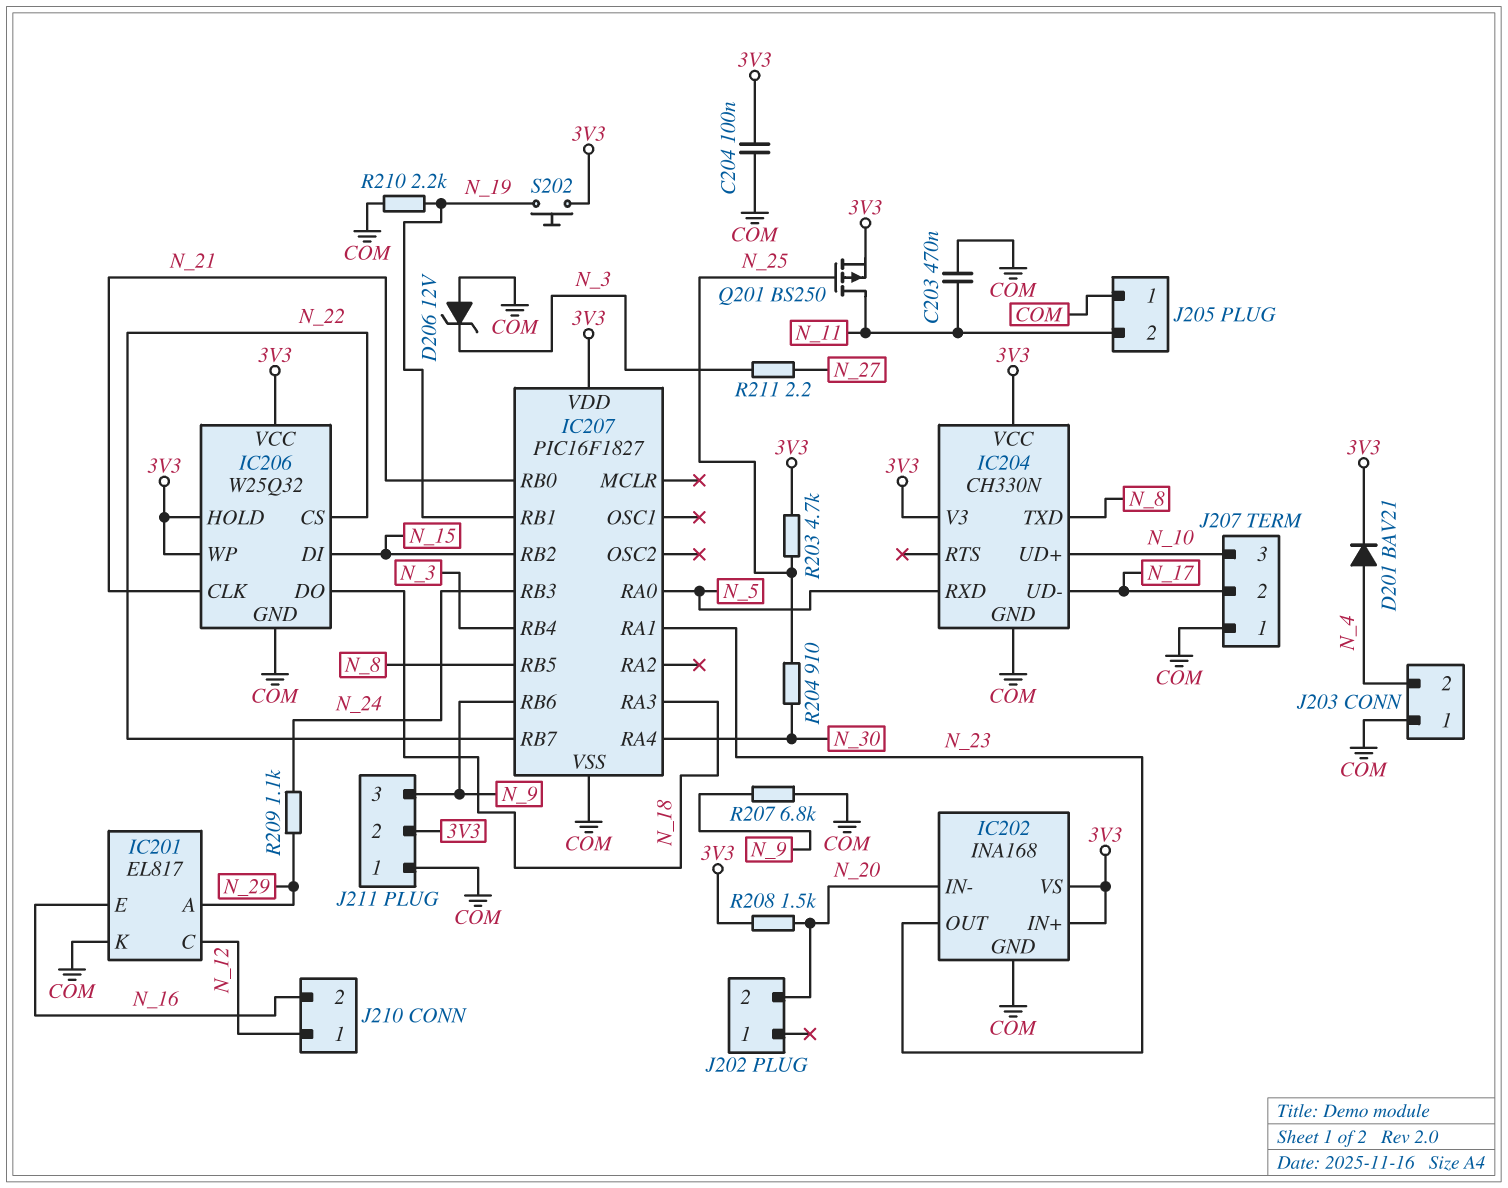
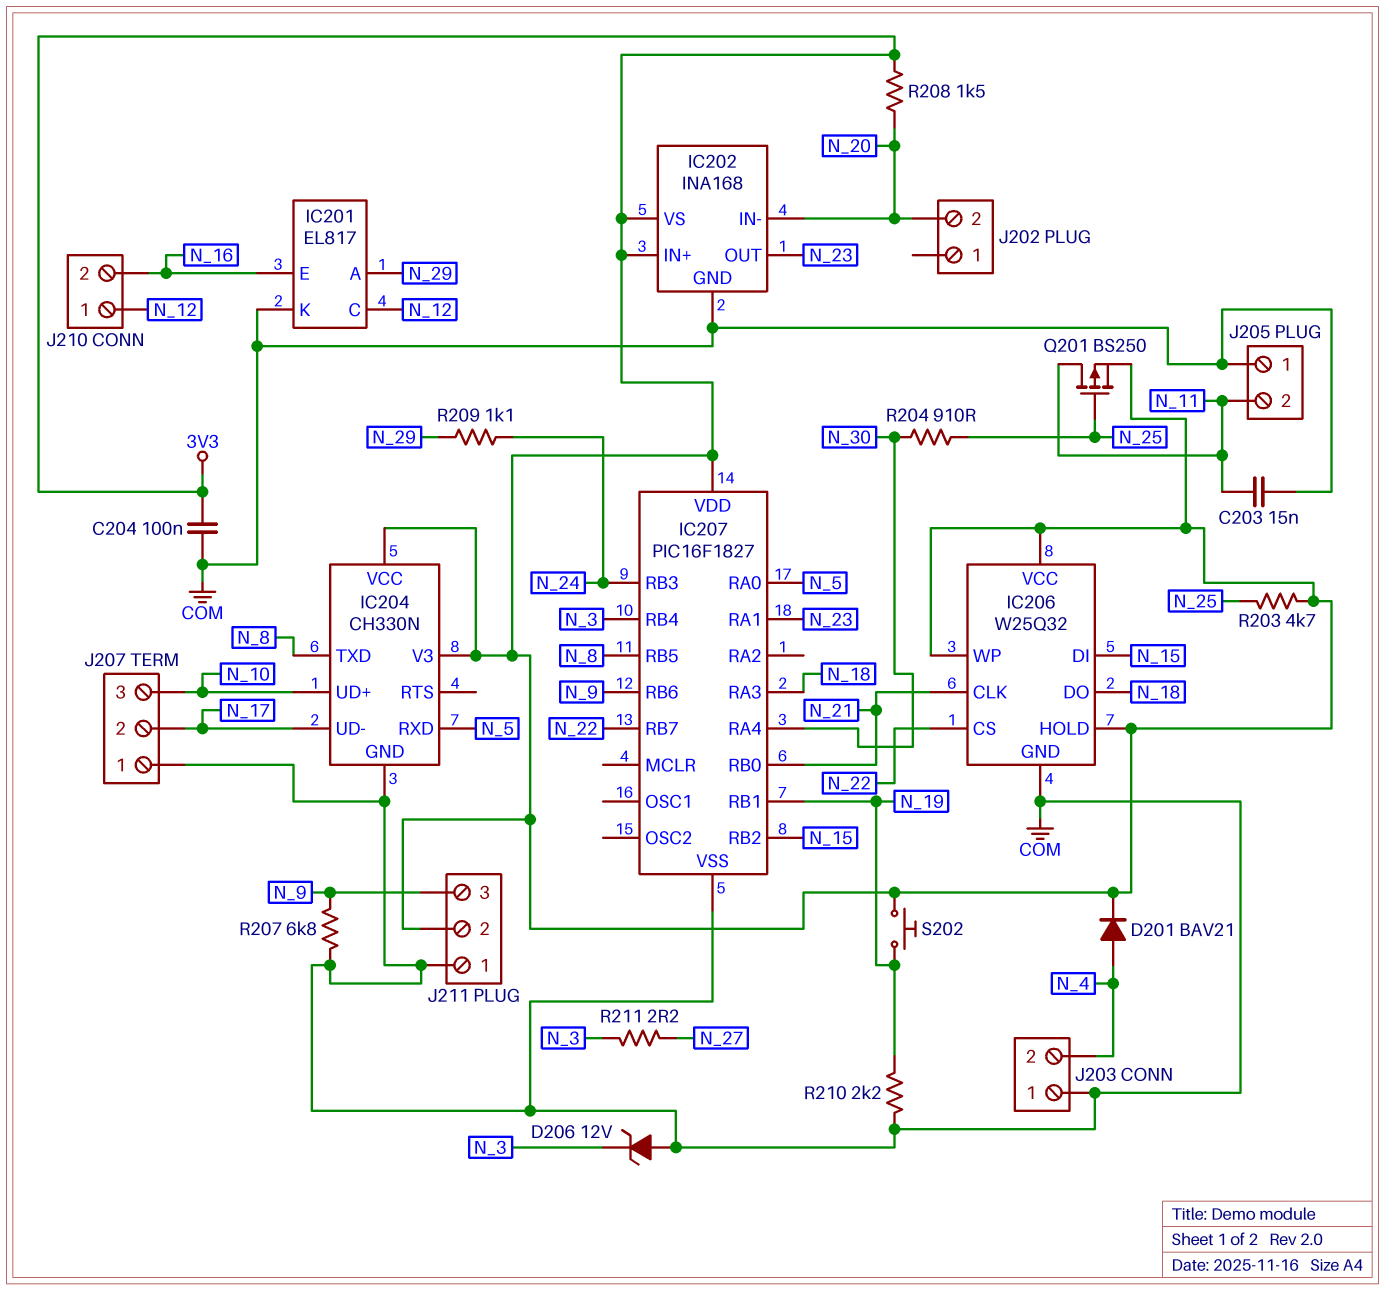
C203: 470nF (COM, N_11) -> 15nF (COM, N_11)

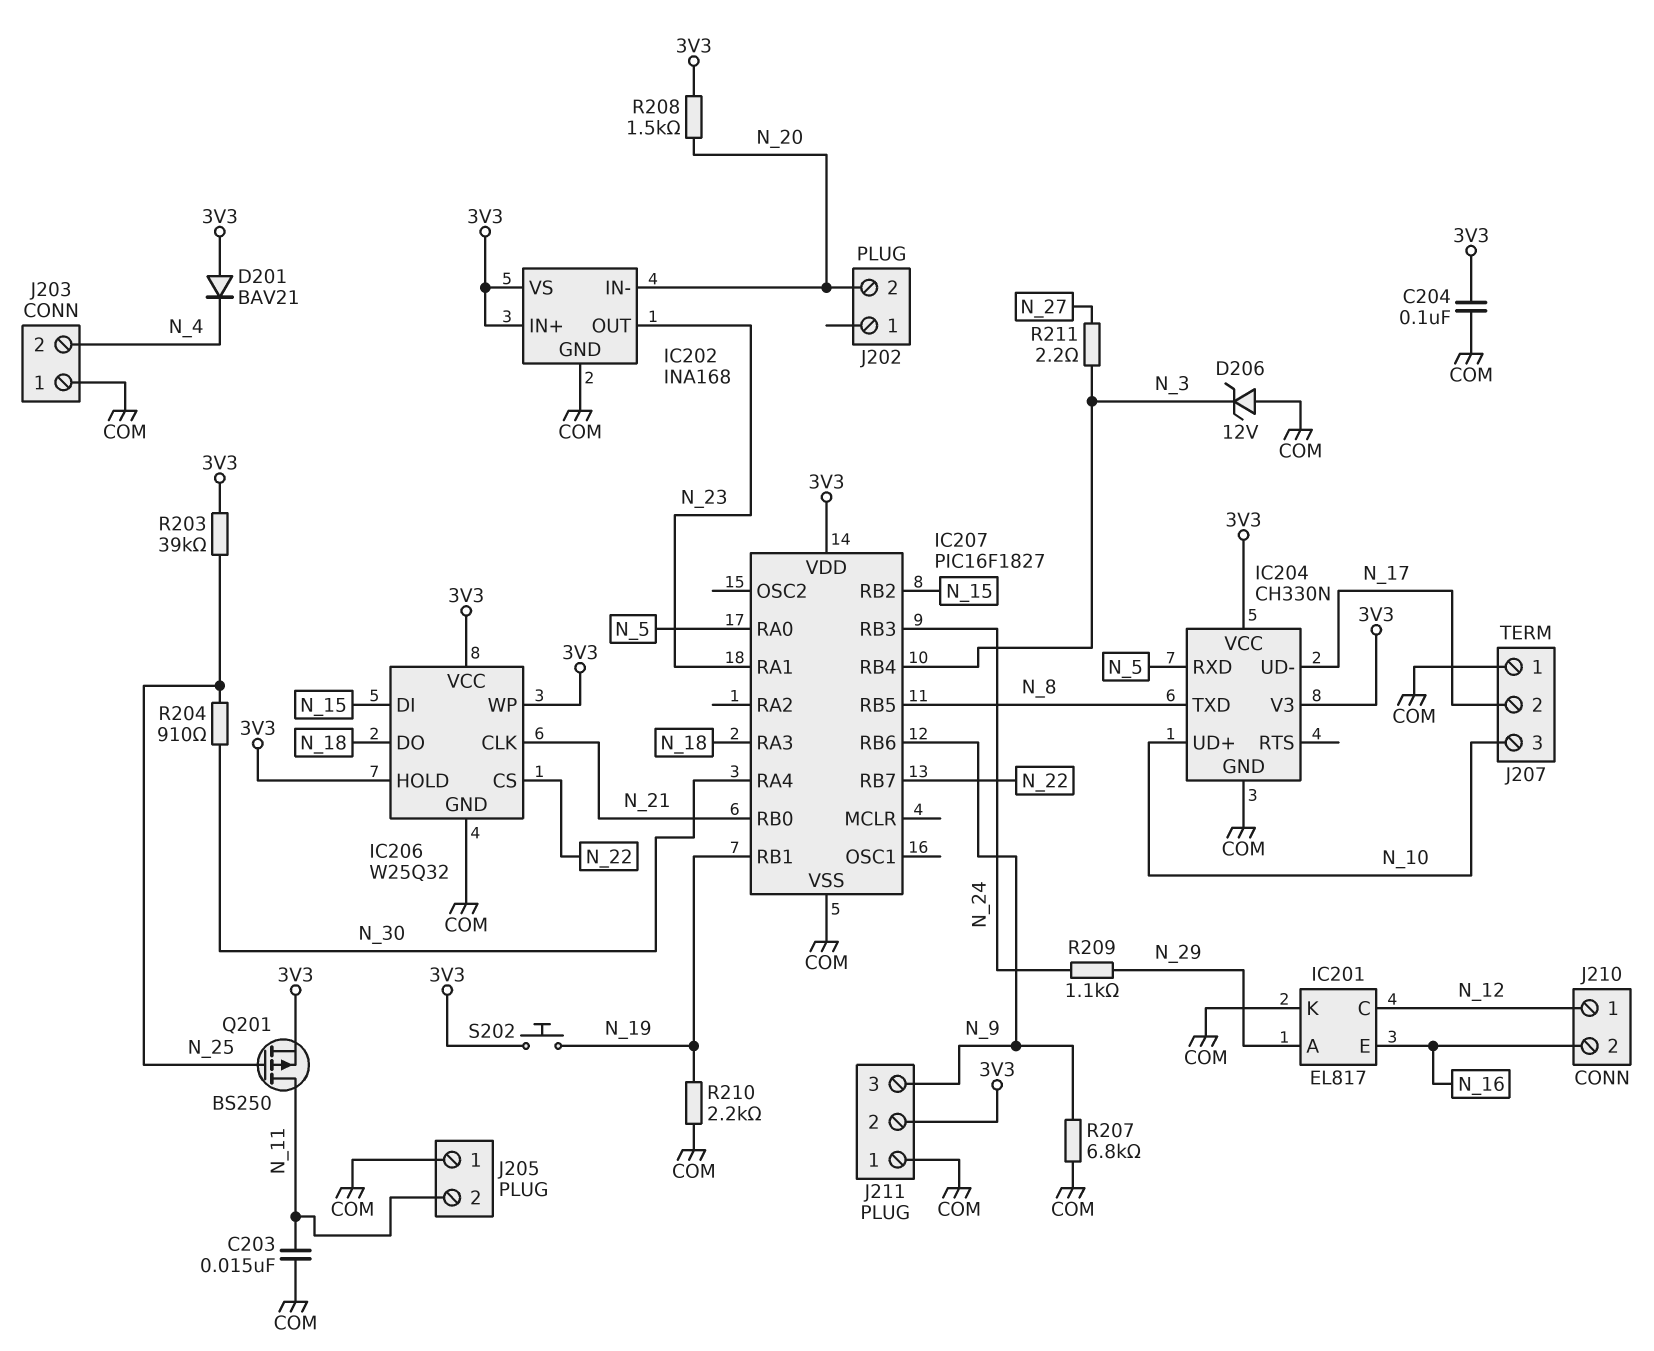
D201: diode BAV21 (A N_4, K 3V3) -> diode BAV21 (A 3V3, K N_4)
R203: 4.7k (3V3, N_25) -> 39k (3V3, N_25)

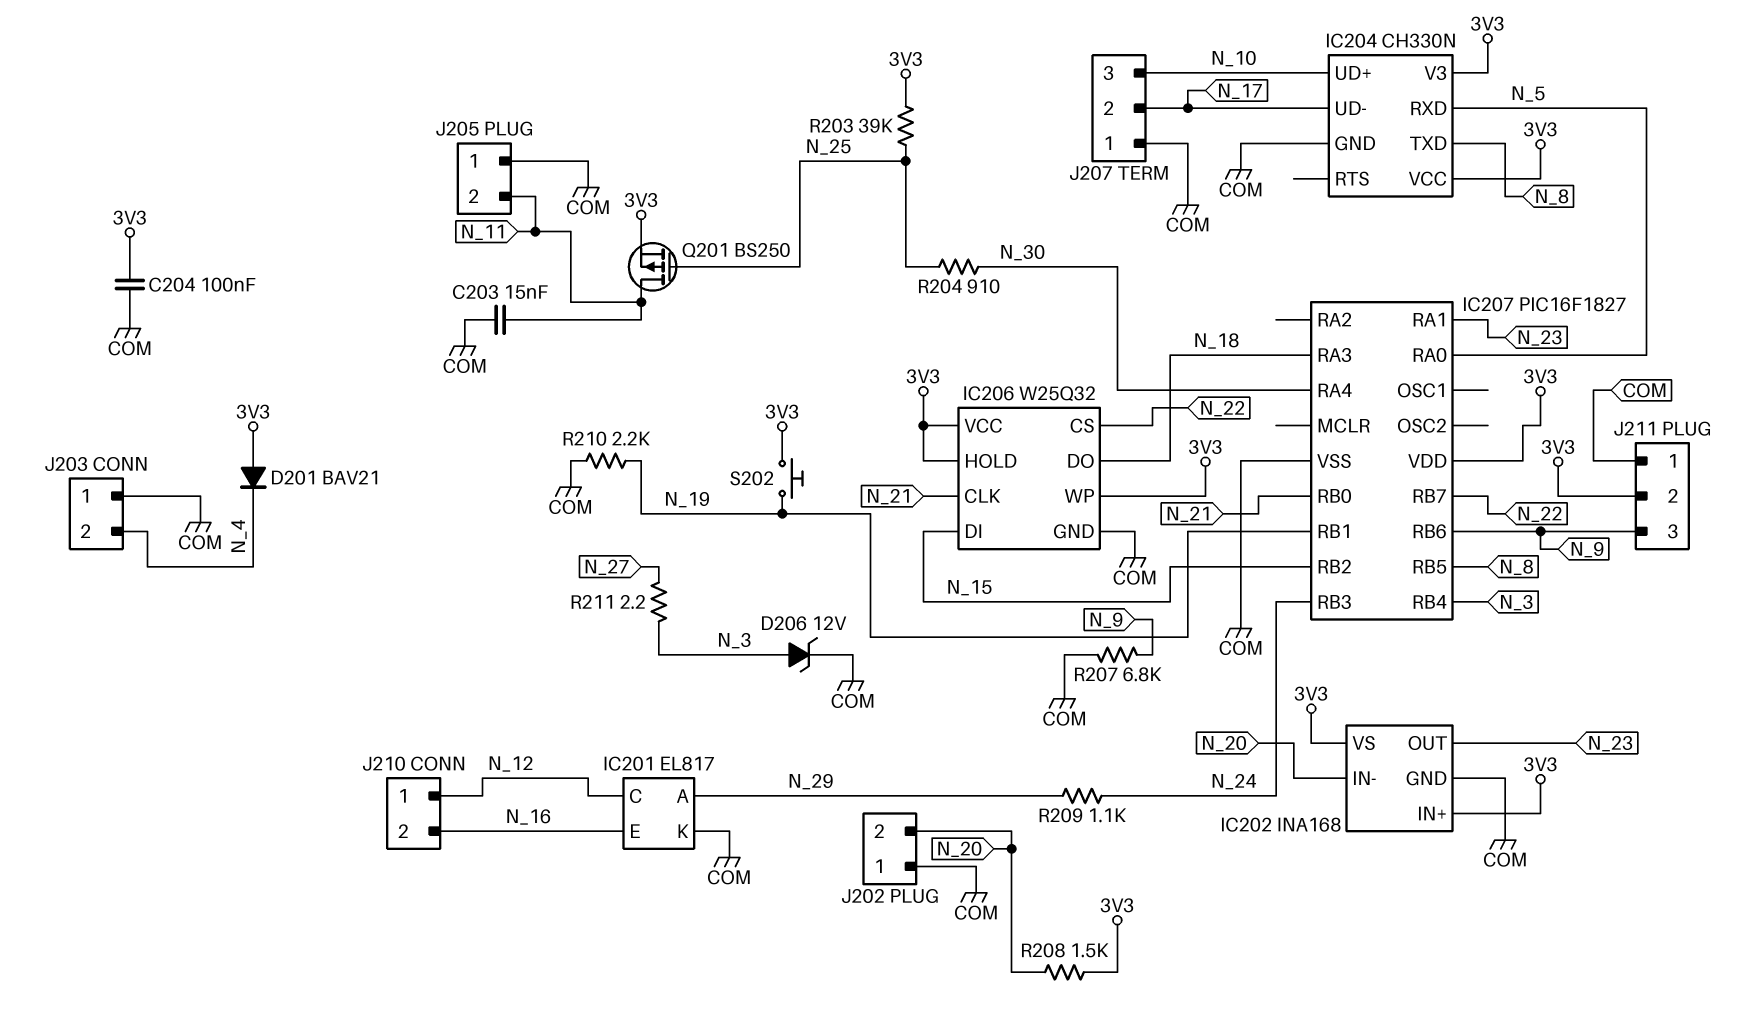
D206: zener 12V (A COM, K N_3) -> zener 12V (A N_3, K COM)
J202 pin 1: none -> COM

